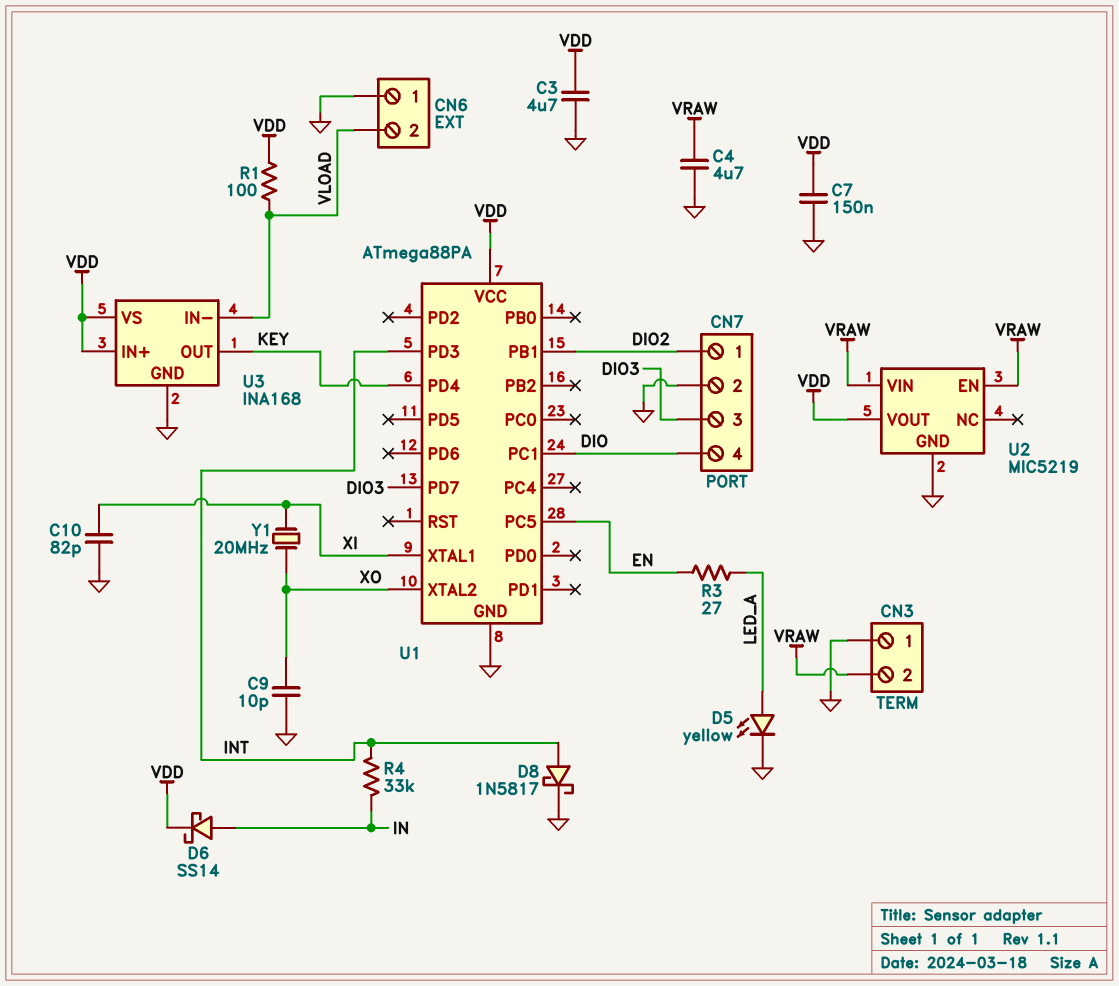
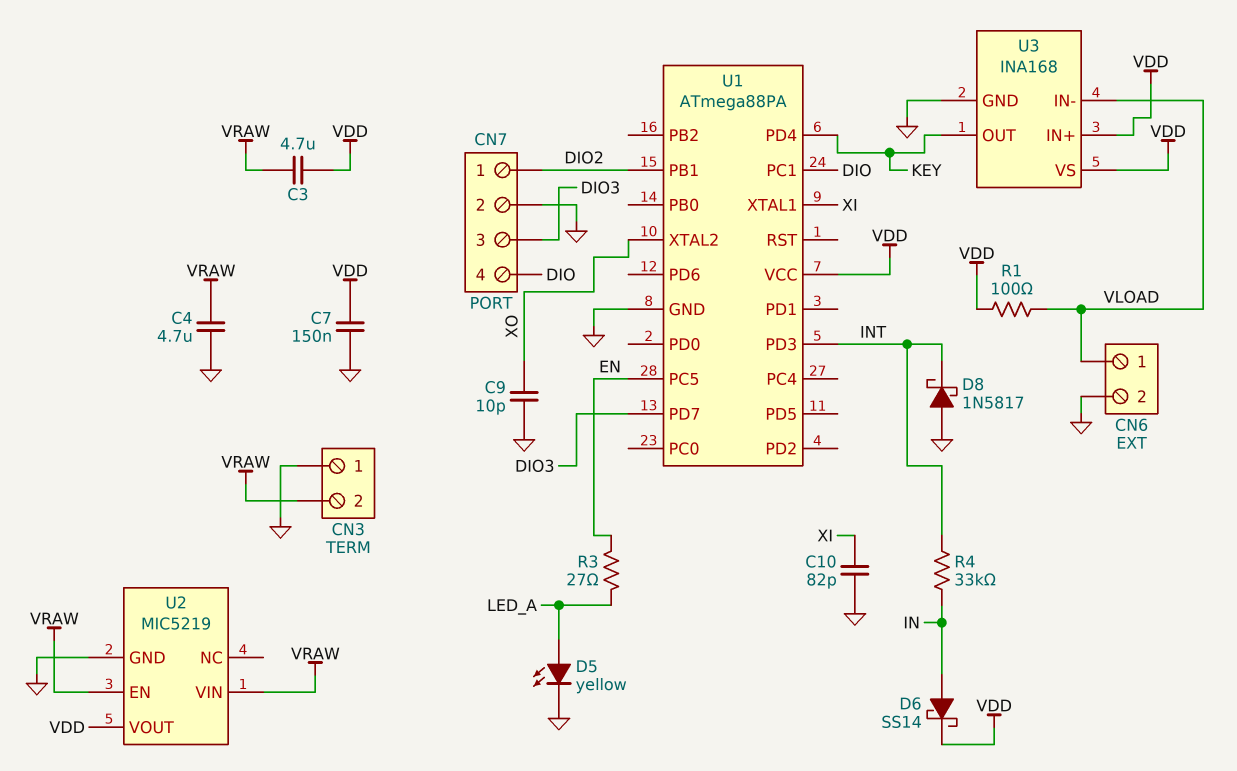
C3: 4.7uF (GND, VDD) -> 4.7uF (VDD, VRAW)
CN6 pin 1: GND -> VLOAD
CN6 pin 2: VLOAD -> GND
D8: schottky 1N5817 (A INT, K GND) -> schottky 1N5817 (A GND, K INT)
Y1: 20MHz (XI, XO) -> none

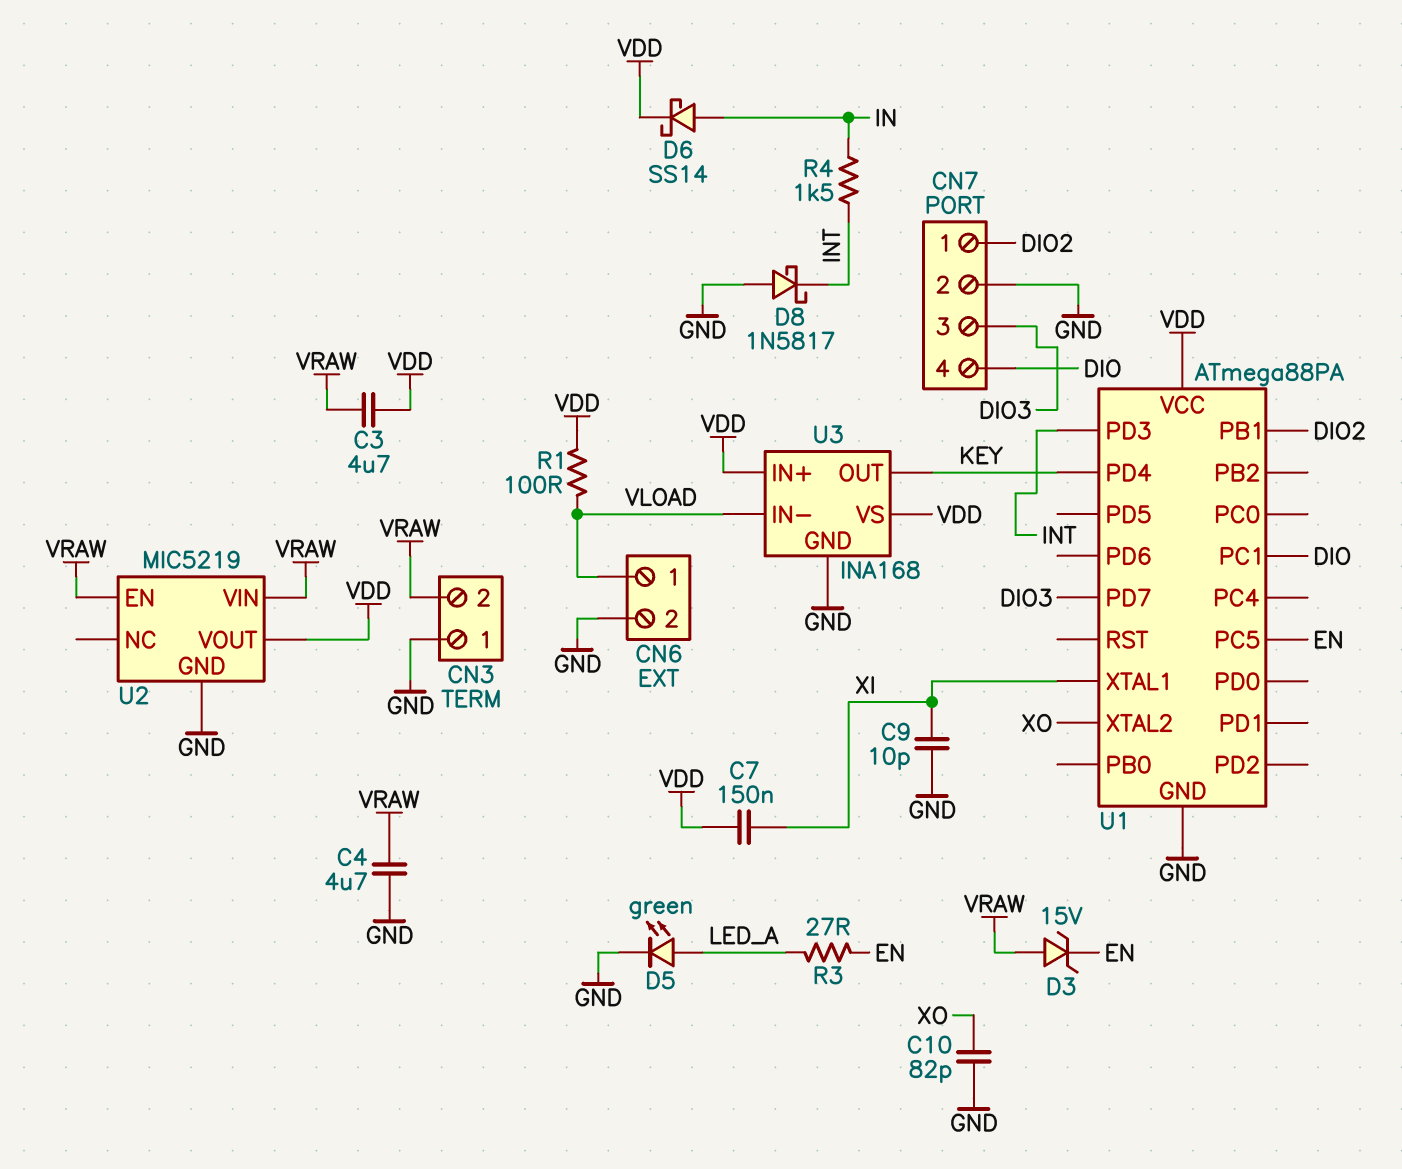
C7: 150nF (GND, VDD) -> 150nF (VDD, XI)
C9: 10pF (GND, XO) -> 10pF (GND, XI)
C10: 82pF (GND, XI) -> 82pF (GND, XO)
D3: none -> zener 15V (A VRAW, K EN)
D5: LED yellow (A LED_A, K GND) -> LED green (A LED_A, K GND)
R4: 33k (IN, INT) -> 1.5k (IN, INT)

